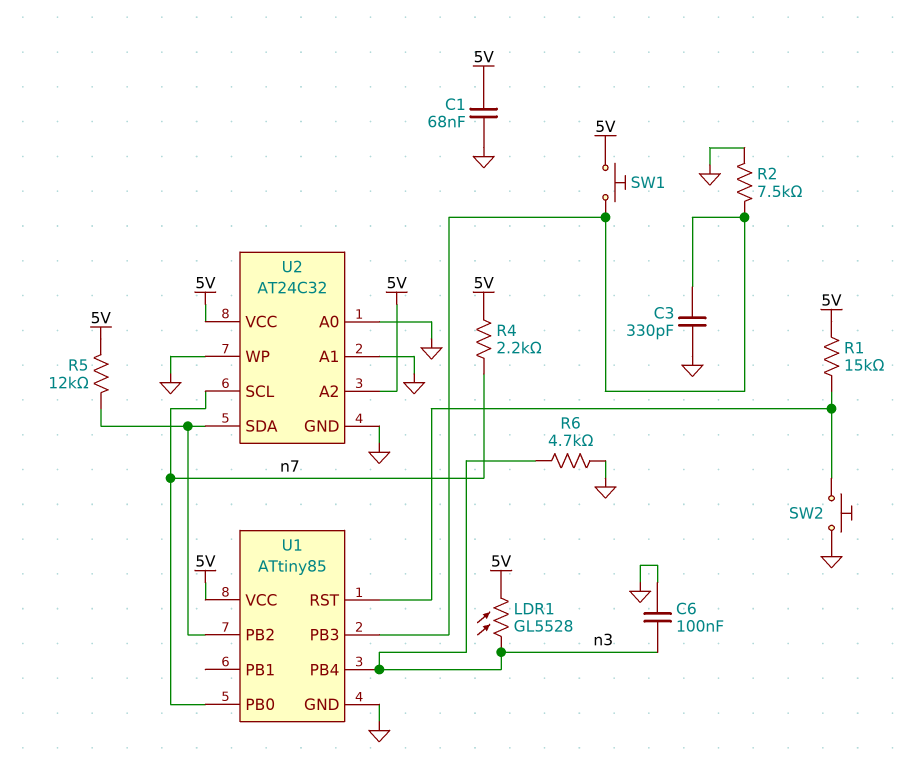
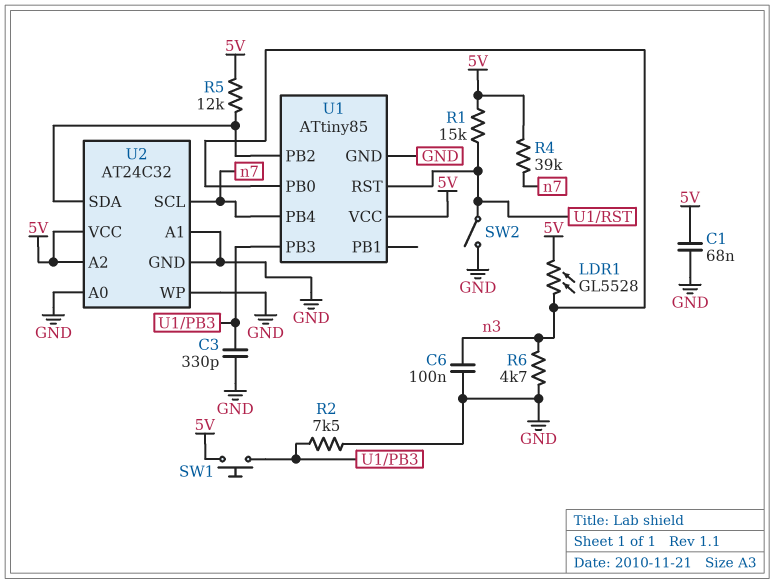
R4: 2.2k (5V, n7) -> 39k (5V, n7)
SW2: button (GND, U1/RST) -> switch (GND, U1/RST)
U1 pin PB0: n7 -> n3
U1 pin PB4: n3 -> n7

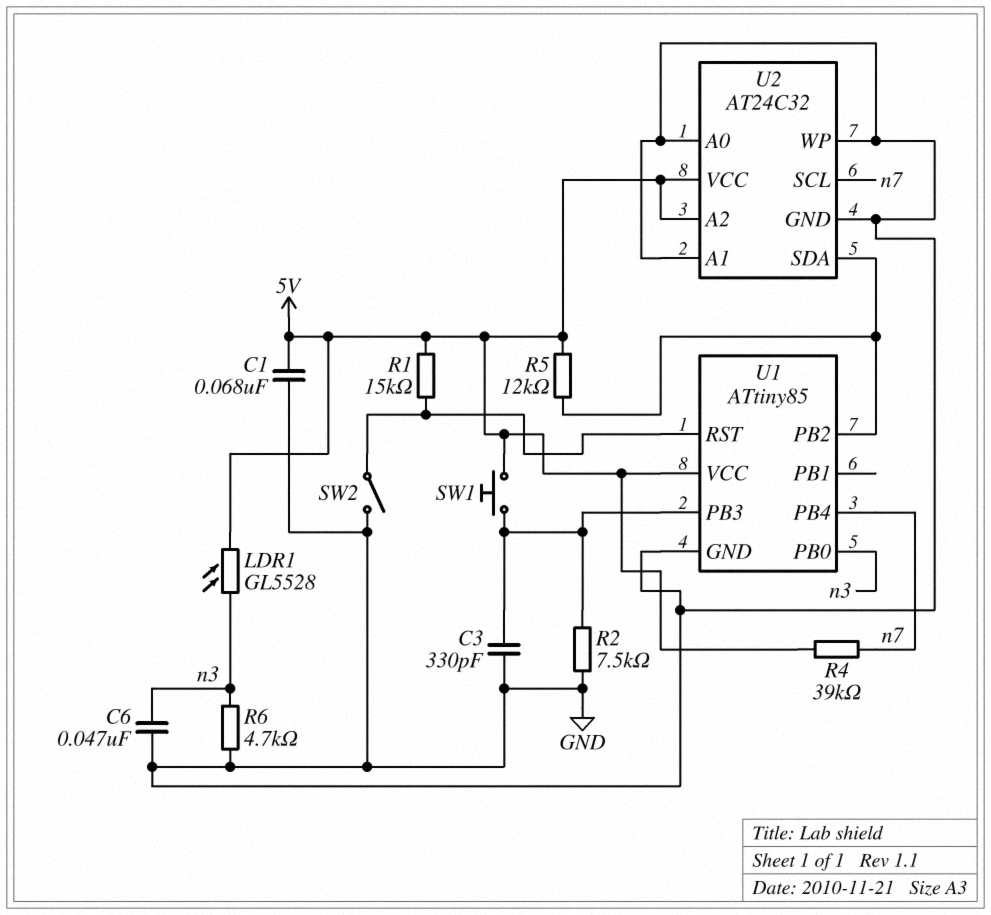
C6: 100nF (GND, n3) -> 47nF (GND, n3)

